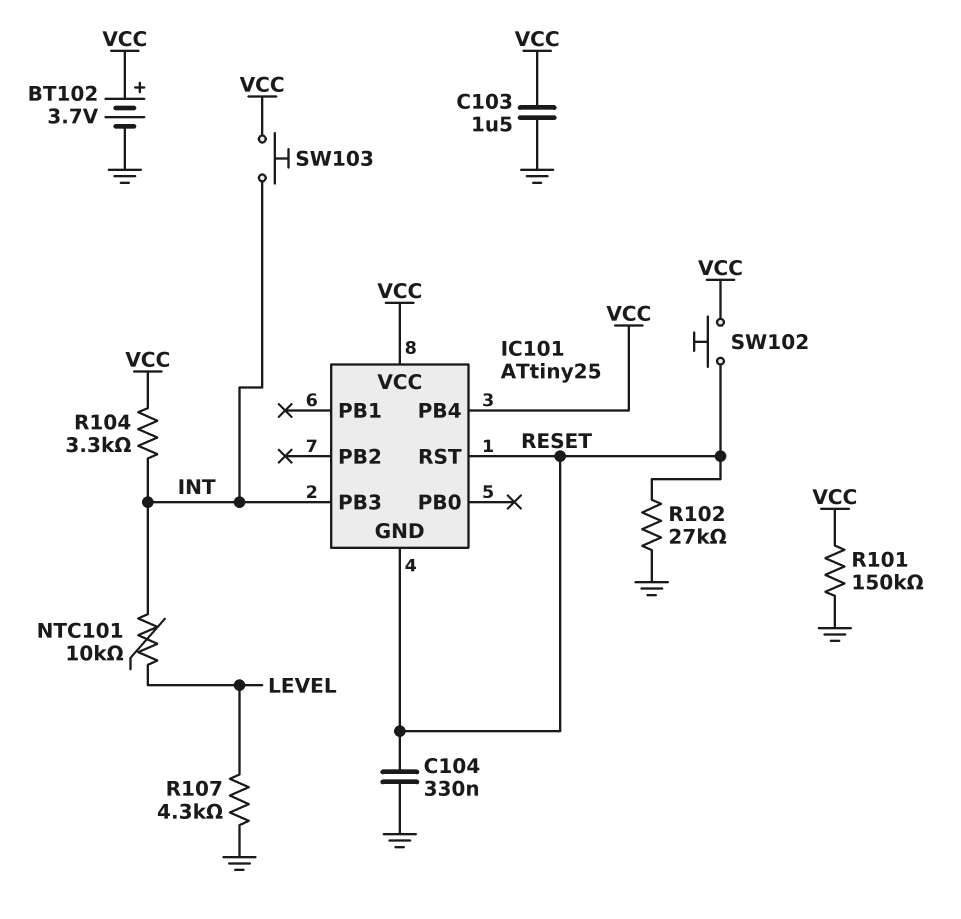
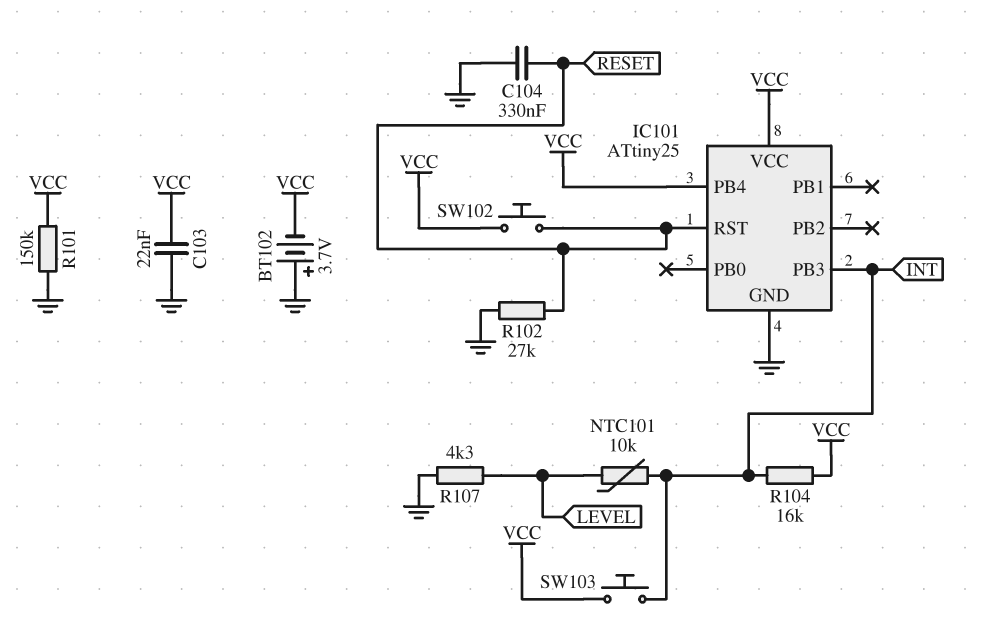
BT102: 3.7V (plus VCC, minus GND) -> 3.7V (plus GND, minus VCC)
C103: 1.5uF (GND, VCC) -> 22nF (GND, VCC)
IC101 pin GND: RESET -> GND
R104: 3.3k (INT, VCC) -> 16k (INT, VCC)

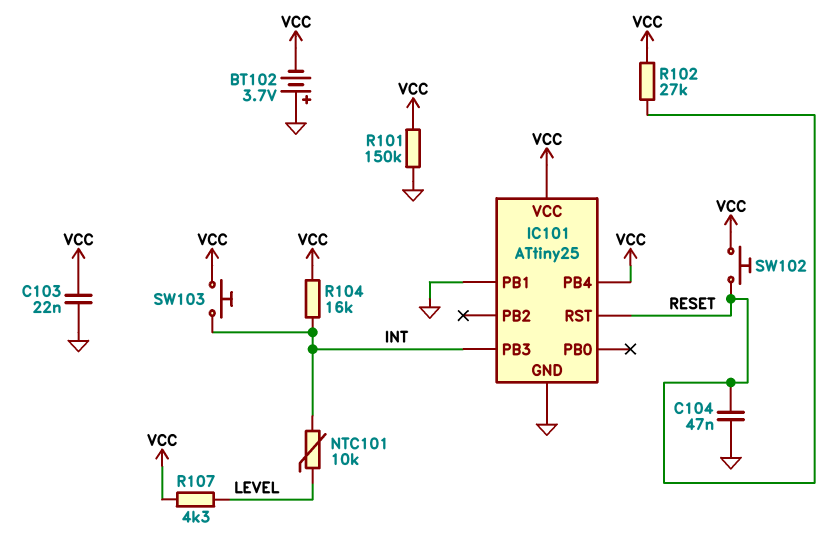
C104: 330nF (GND, RESET) -> 47nF (GND, RESET)
IC101 pin PB1: none -> GND
R102: 27k (GND, RESET) -> 27k (RESET, VCC)
R107: 4.3k (GND, LEVEL) -> 4.3k (LEVEL, VCC)

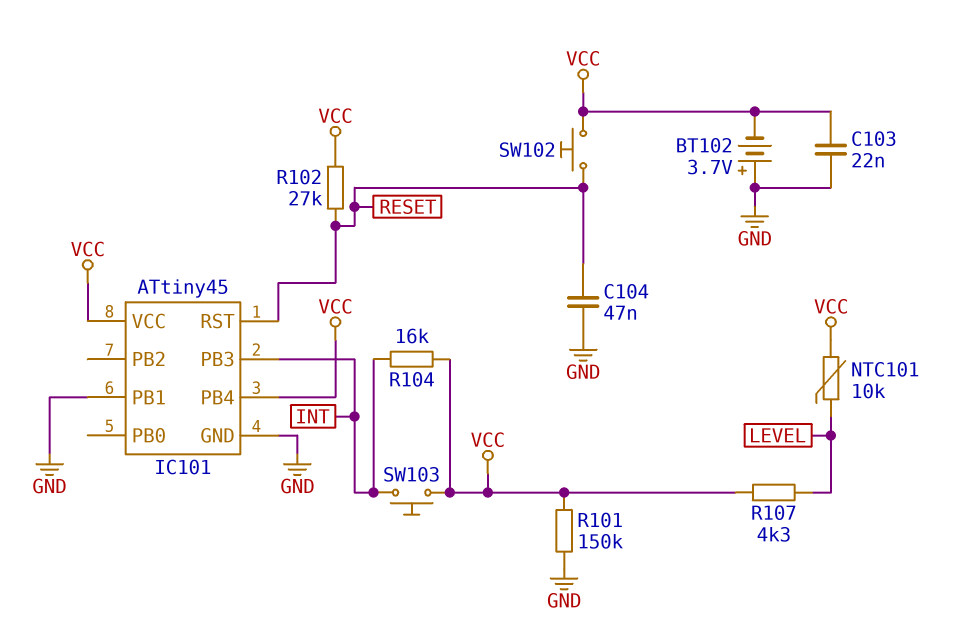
IC101: ATtiny25 -> ATtiny45
NTC101: 10k (INT, LEVEL) -> 10k (LEVEL, VCC)

